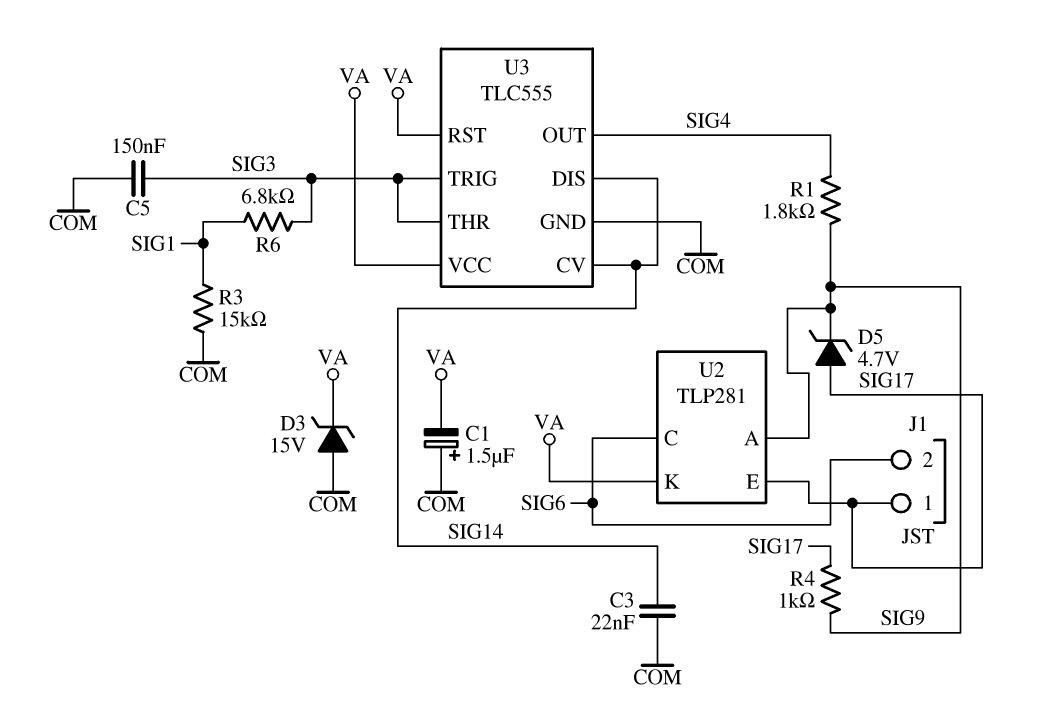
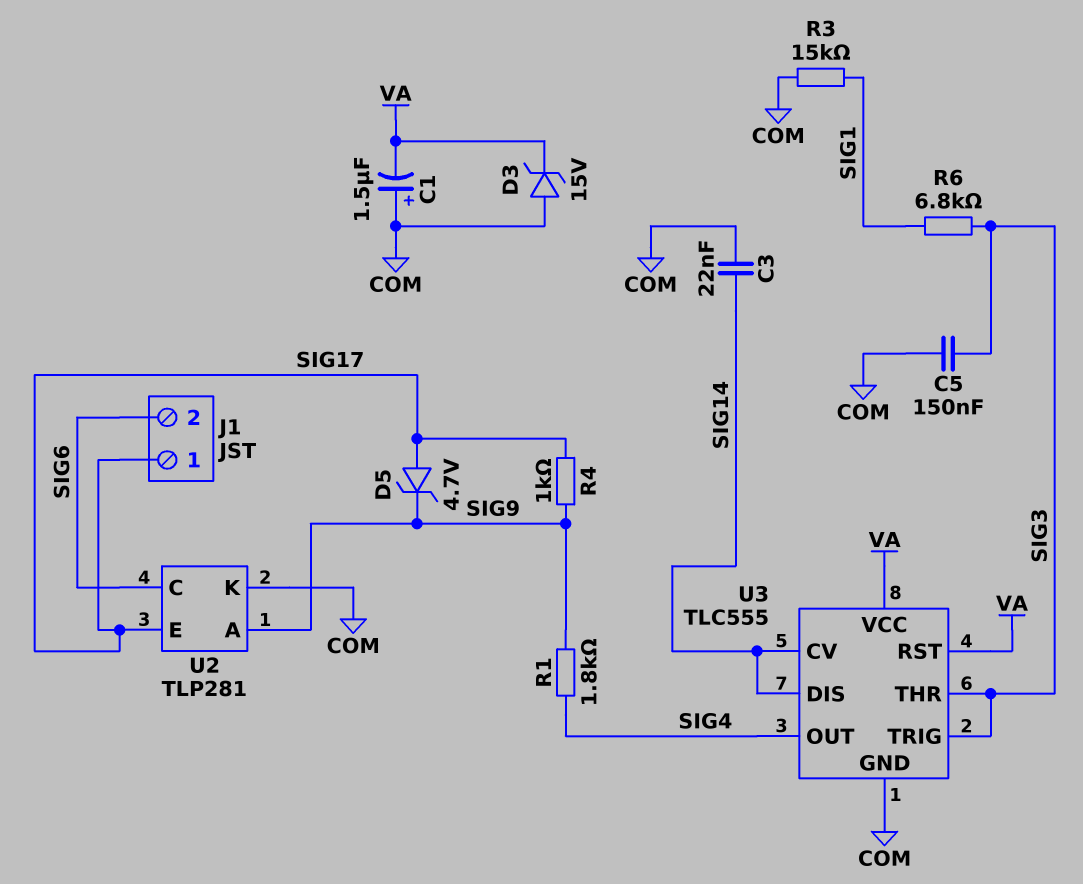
U2 pin K: VA -> COM

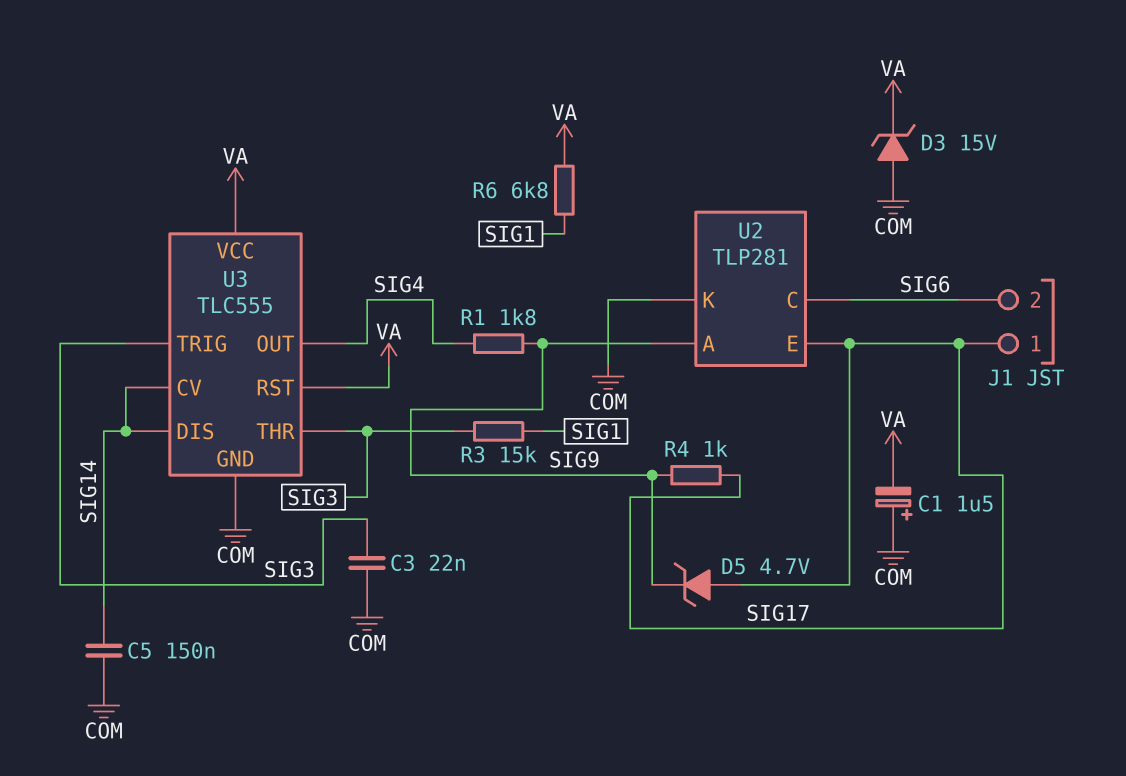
C3: 22nF (COM, SIG14) -> 22nF (COM, SIG3)
C5: 150nF (COM, SIG3) -> 150nF (COM, SIG14)
R3: 15k (COM, SIG1) -> 15k (SIG1, SIG3)
R6: 6.8k (SIG1, SIG3) -> 6.8k (SIG1, VA)

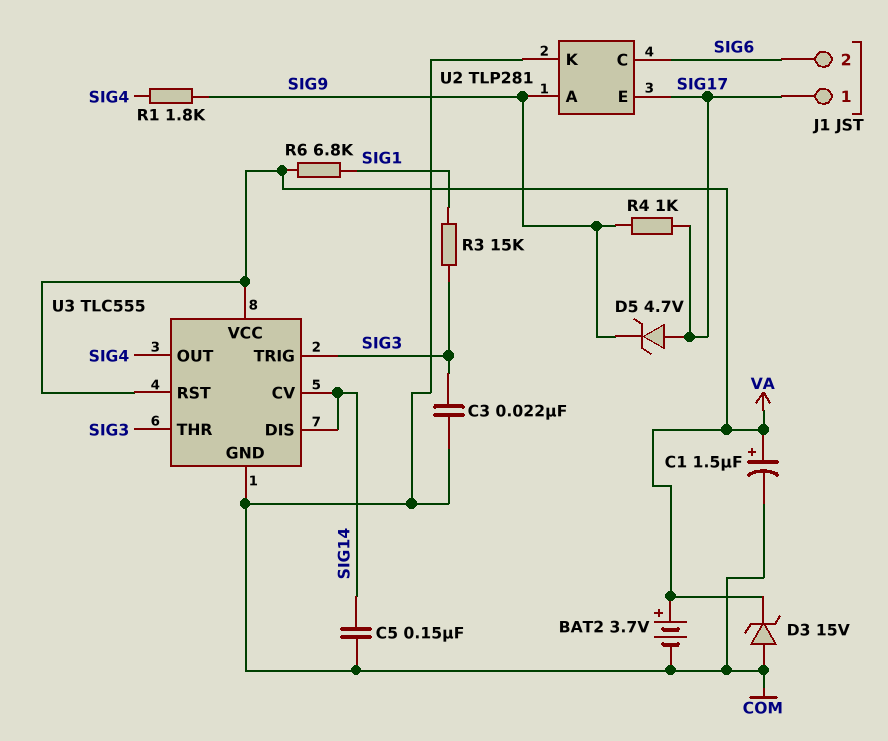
BAT2: none -> 3.7V (plus VA, minus COM)
C1: 1.5uF (plus COM, minus VA) -> 1.5uF (plus VA, minus COM)

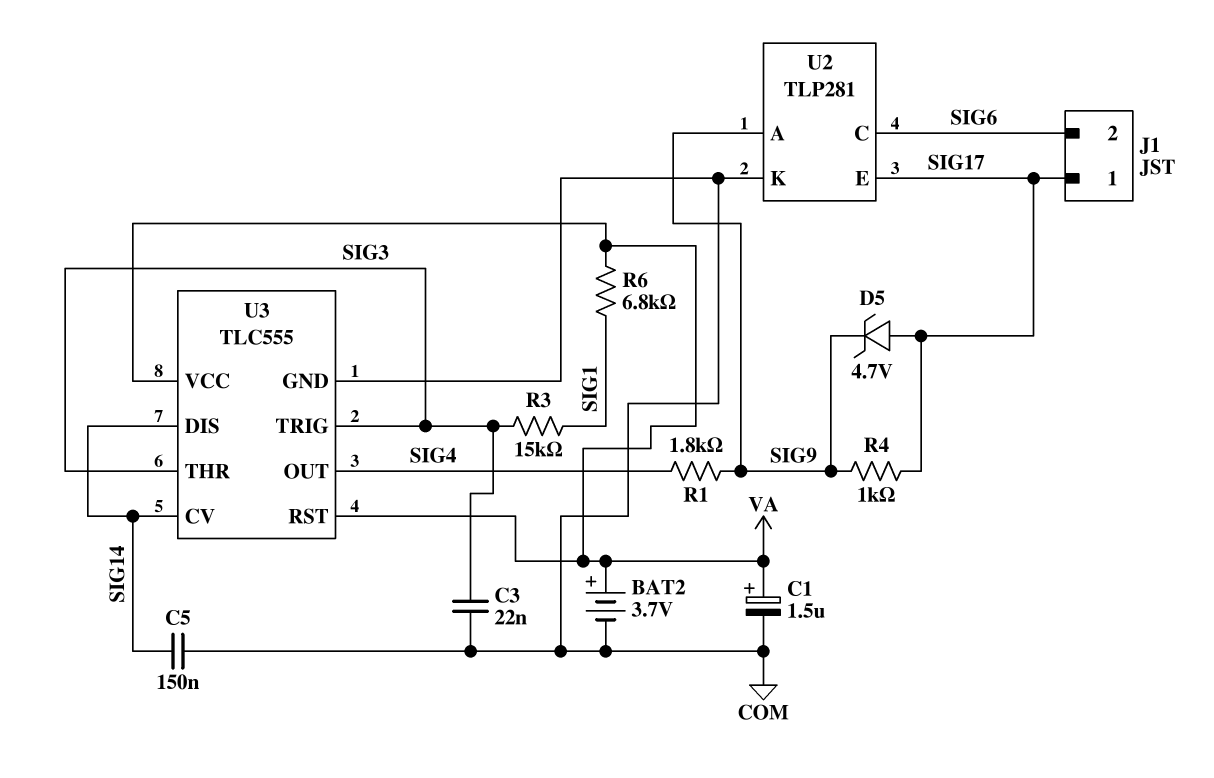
D3: zener 15V (A COM, K VA) -> none

